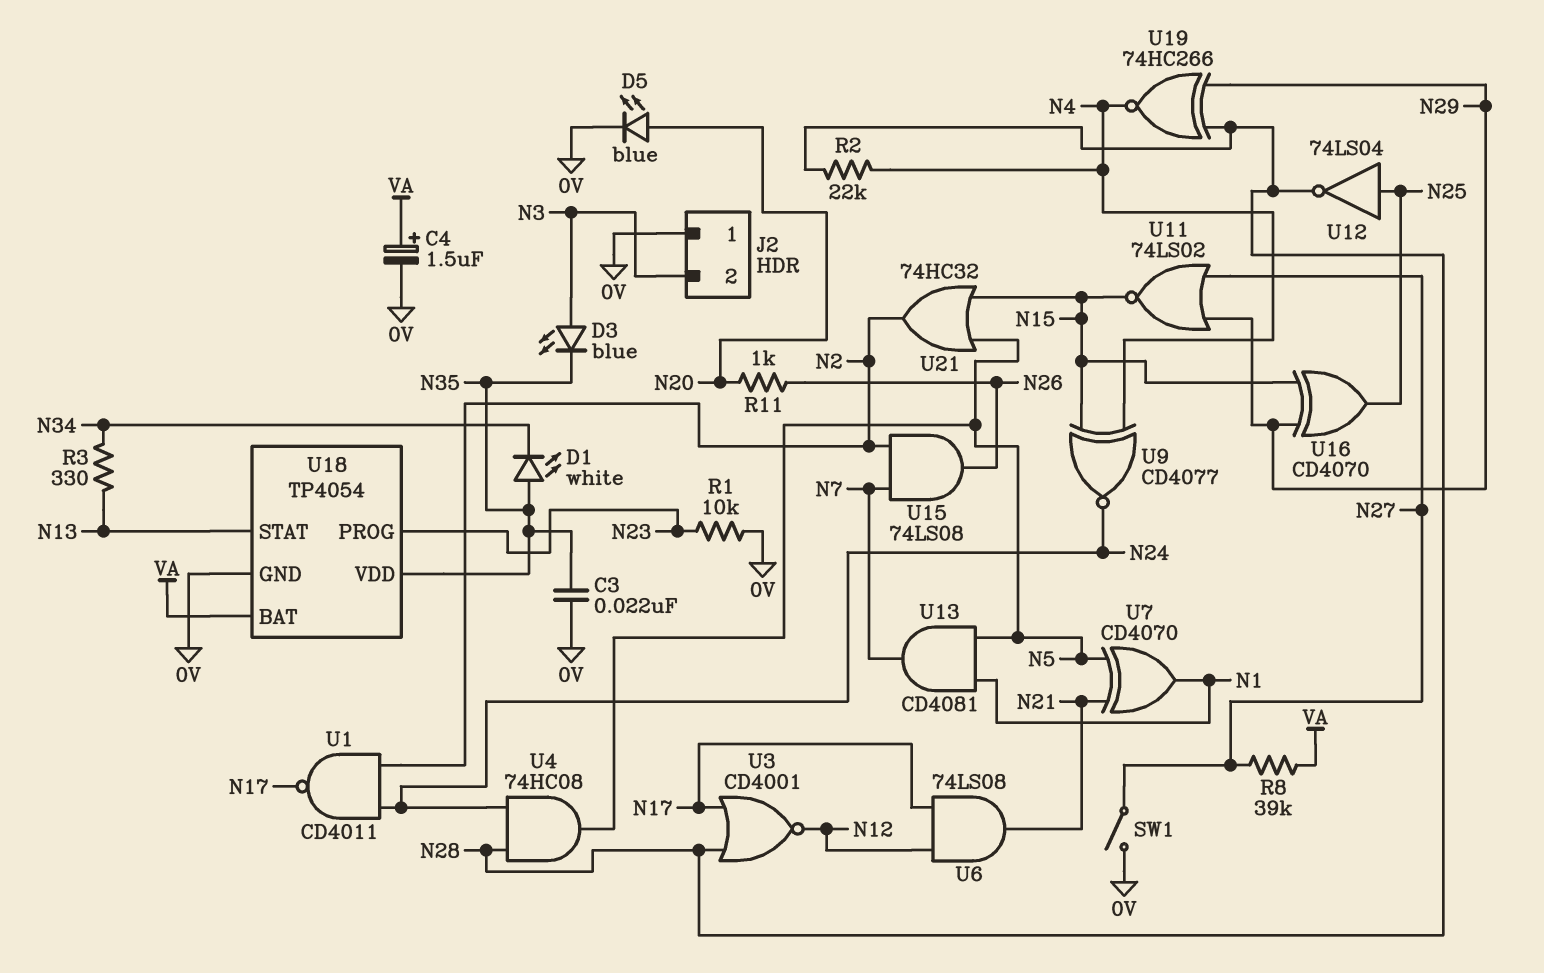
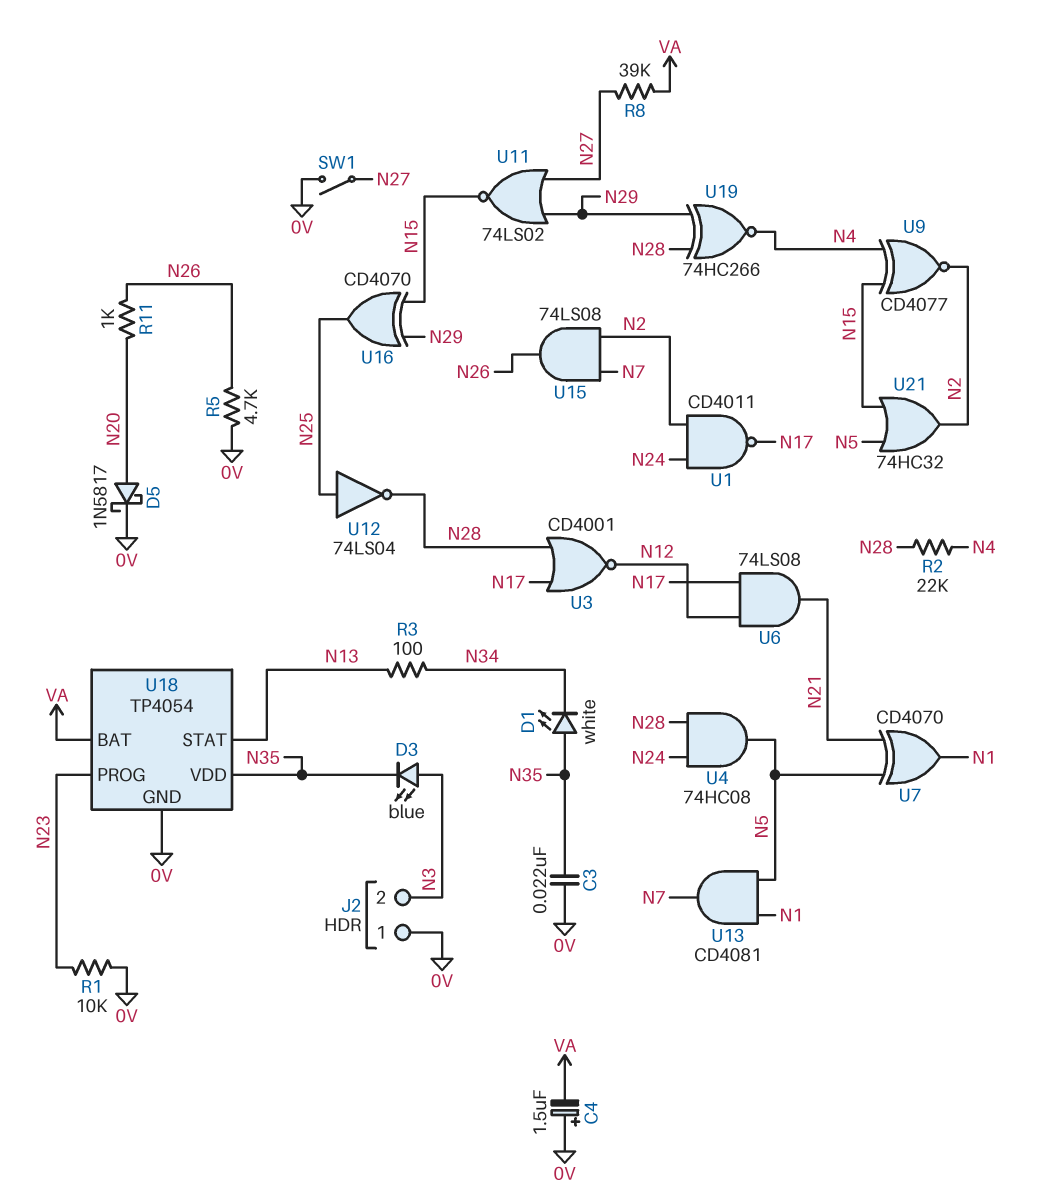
C4: 1.5uF (plus VA, minus 0V) -> 1.5uF (plus 0V, minus VA)
D5: LED blue (A N20, K 0V) -> schottky 1N5817 (A N20, K 0V)
R3: 330 (N13, N34) -> 100 (N13, N34)
R5: none -> 4.7k (0V, N26)
U9: XNOR CD4077 (in N4, in N15, out N24) -> XNOR CD4077 (in N4, in N15, out N2)

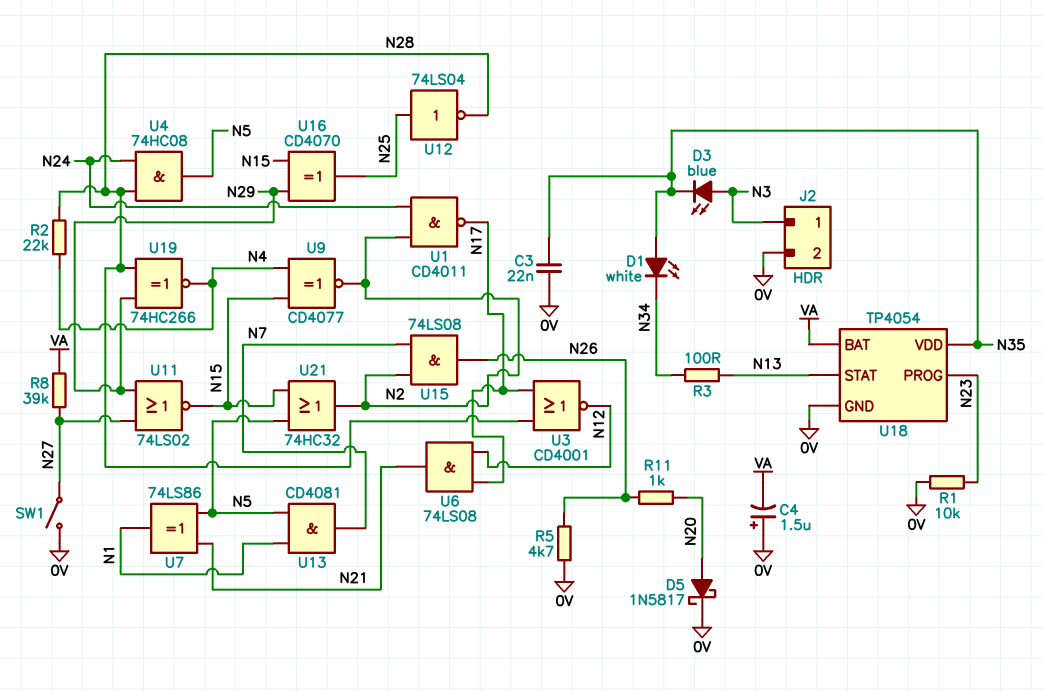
J2 pin 1: 0V -> N3
J2 pin 2: N3 -> 0V
U7: XOR CD4070 (in N5, in N21, out N1) -> XOR 74LS86 (in N5, in N21, out N1)

